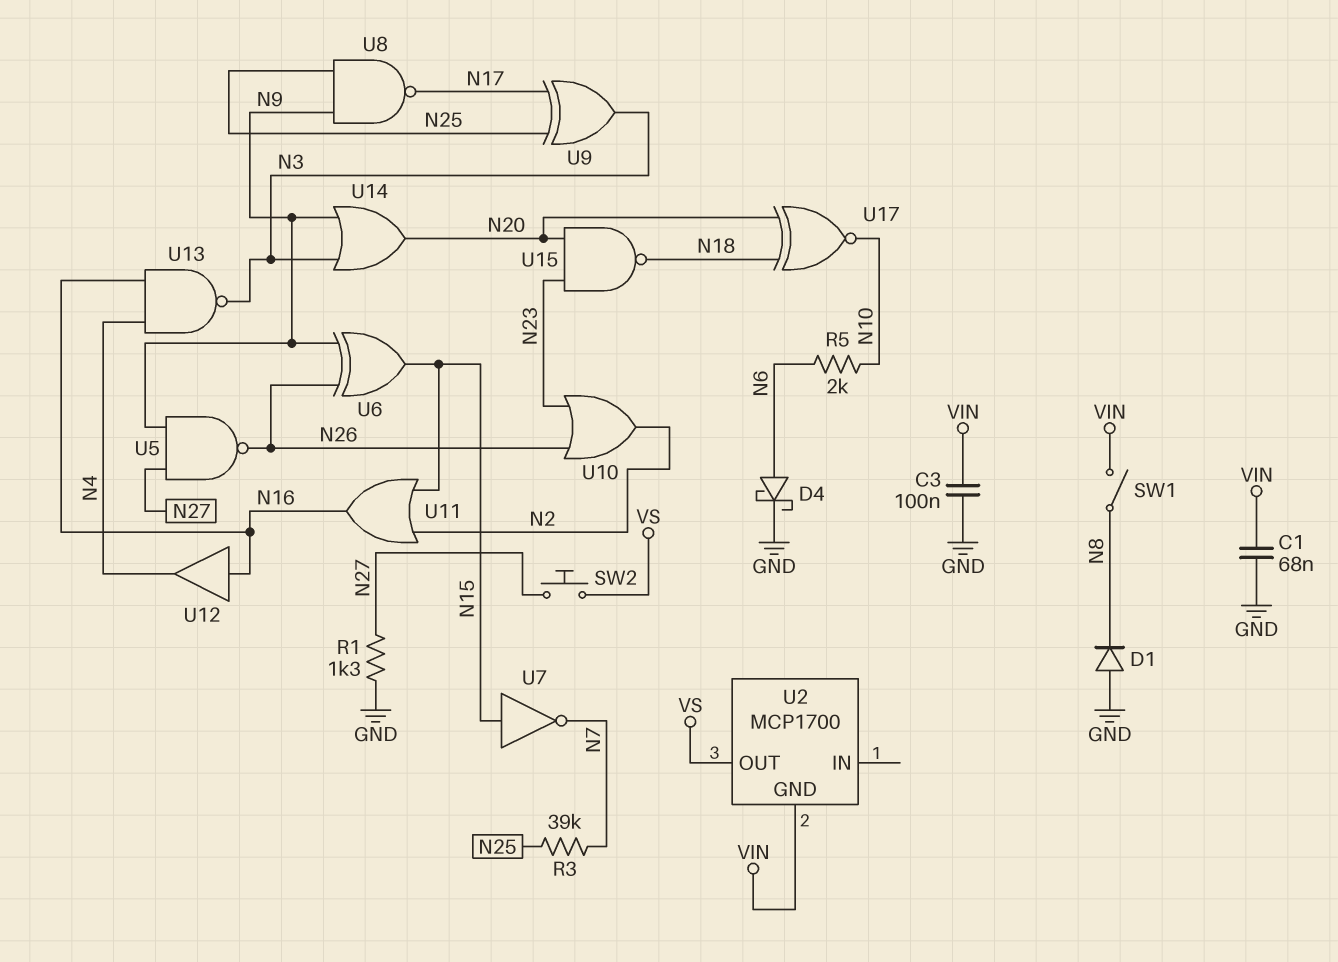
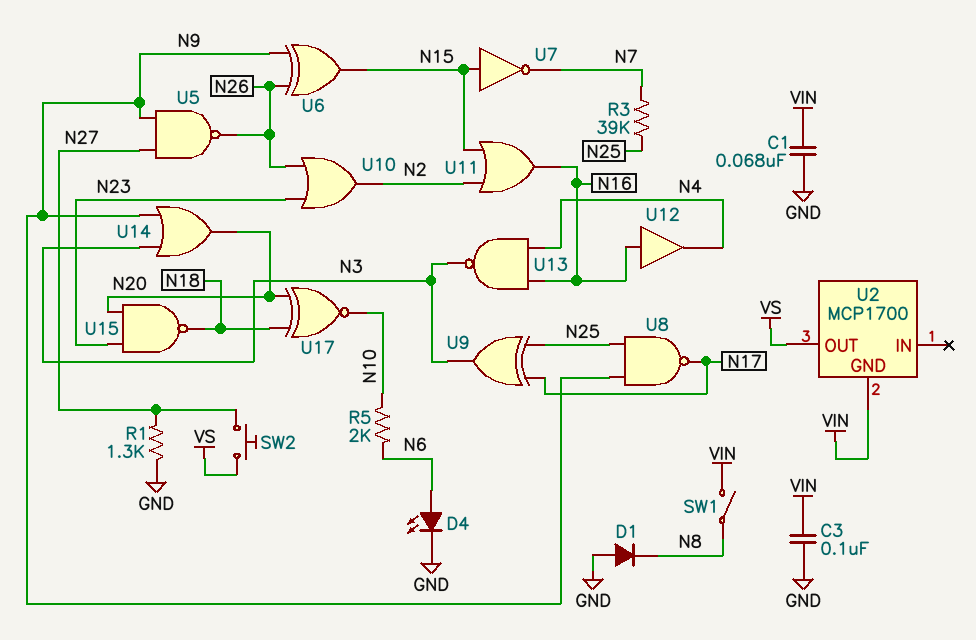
D4: schottky (A N6, K GND) -> LED (A N6, K GND)

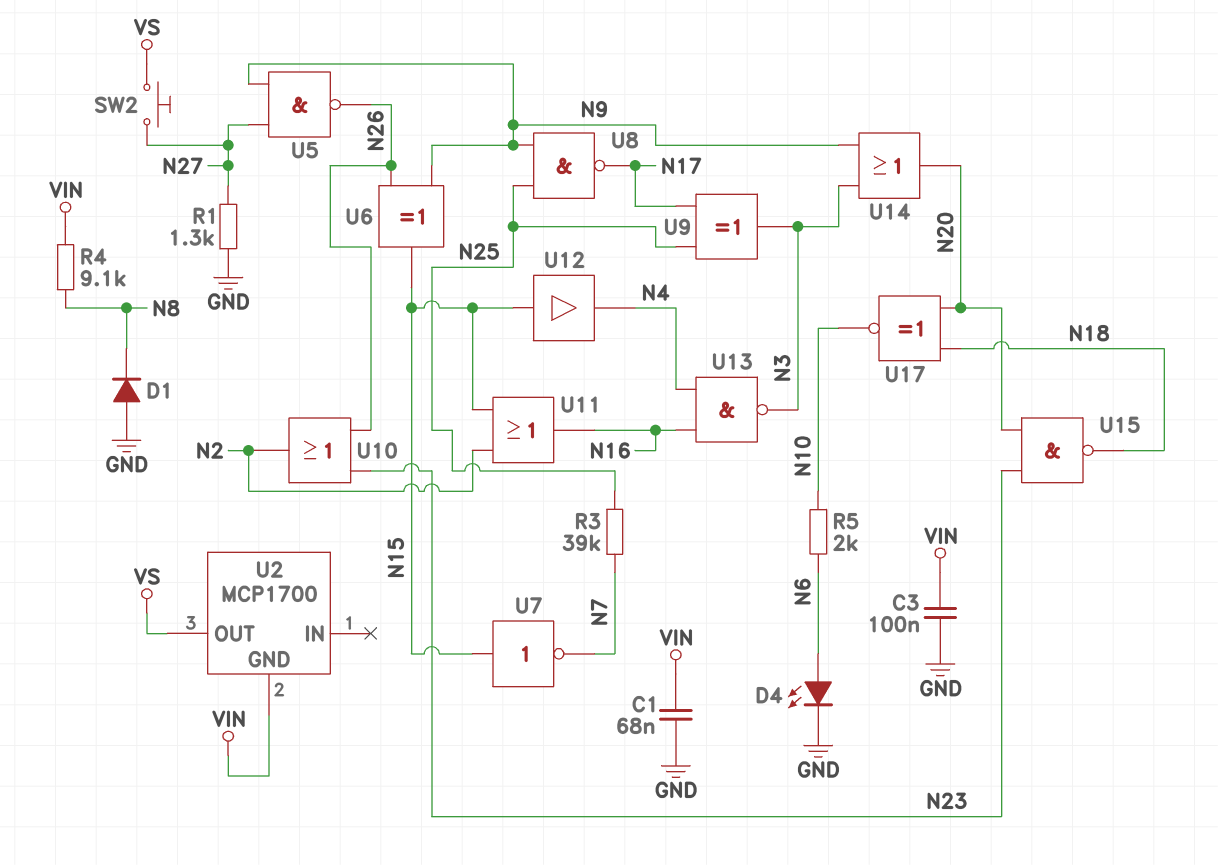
R4: none -> 9.1k (N8, VIN)
SW1: switch (N8, VIN) -> none
U12: buffer (in N16, out N4) -> buffer (in N15, out N4)

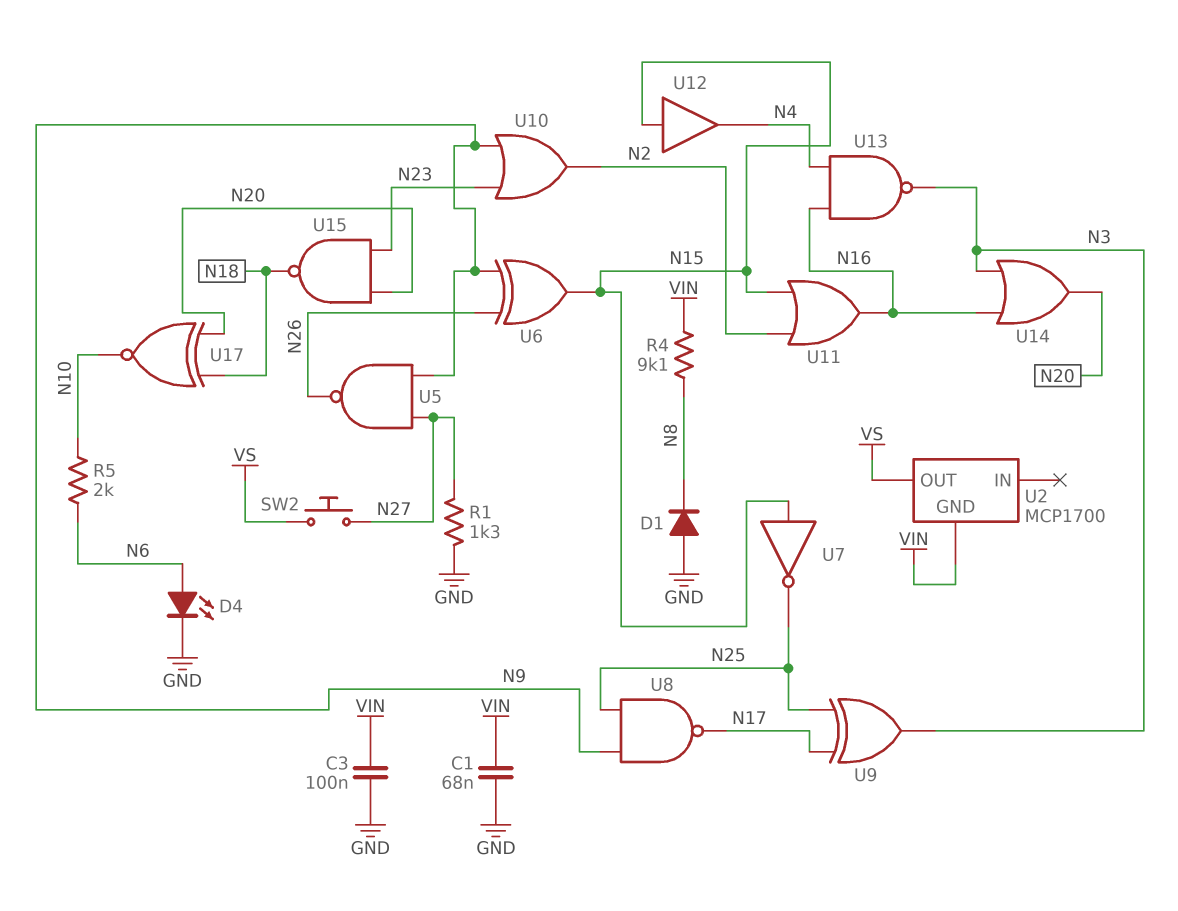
R3: 39k (N7, N25) -> none
U7: NOT (in N15, out N7) -> NOT (in N15, out N25)
U10: OR (in N23, in N26, out N2) -> OR (in N9, in N23, out N2)
U14: OR (in N3, in N9, out N20) -> OR (in N3, in N16, out N20)

